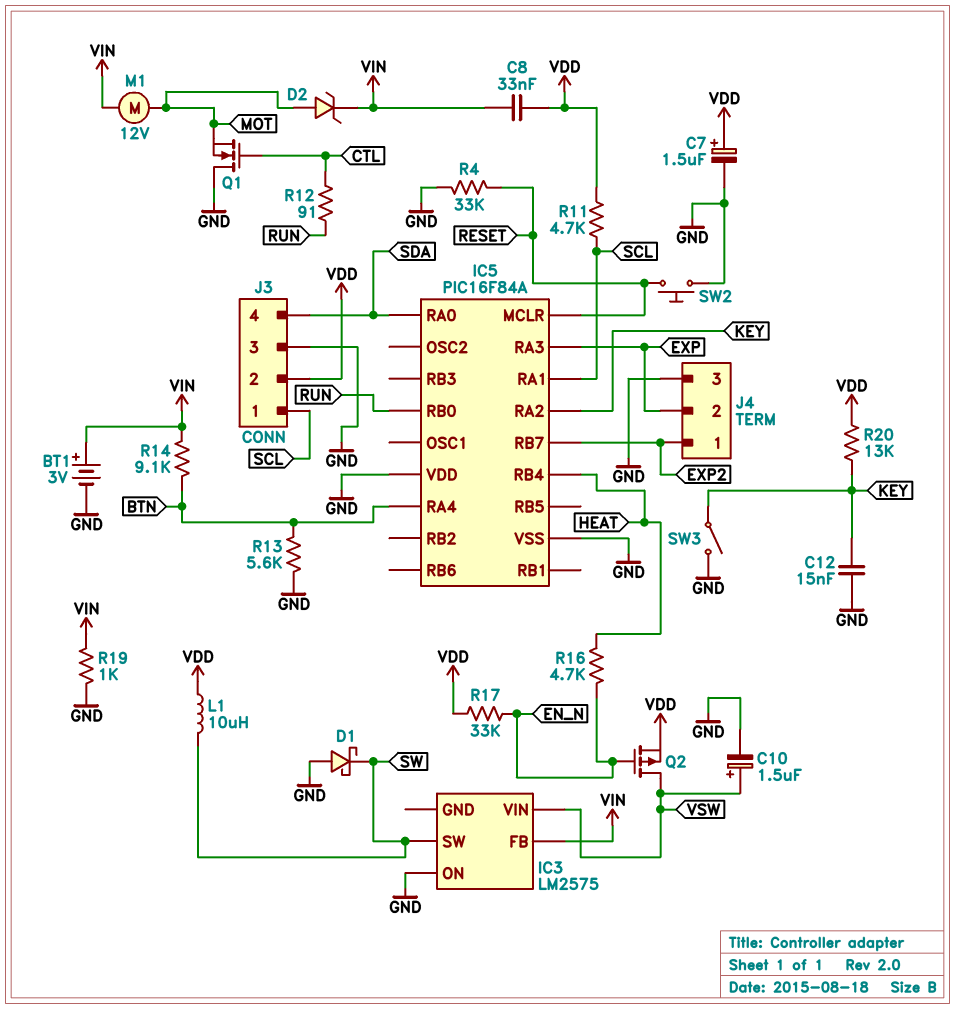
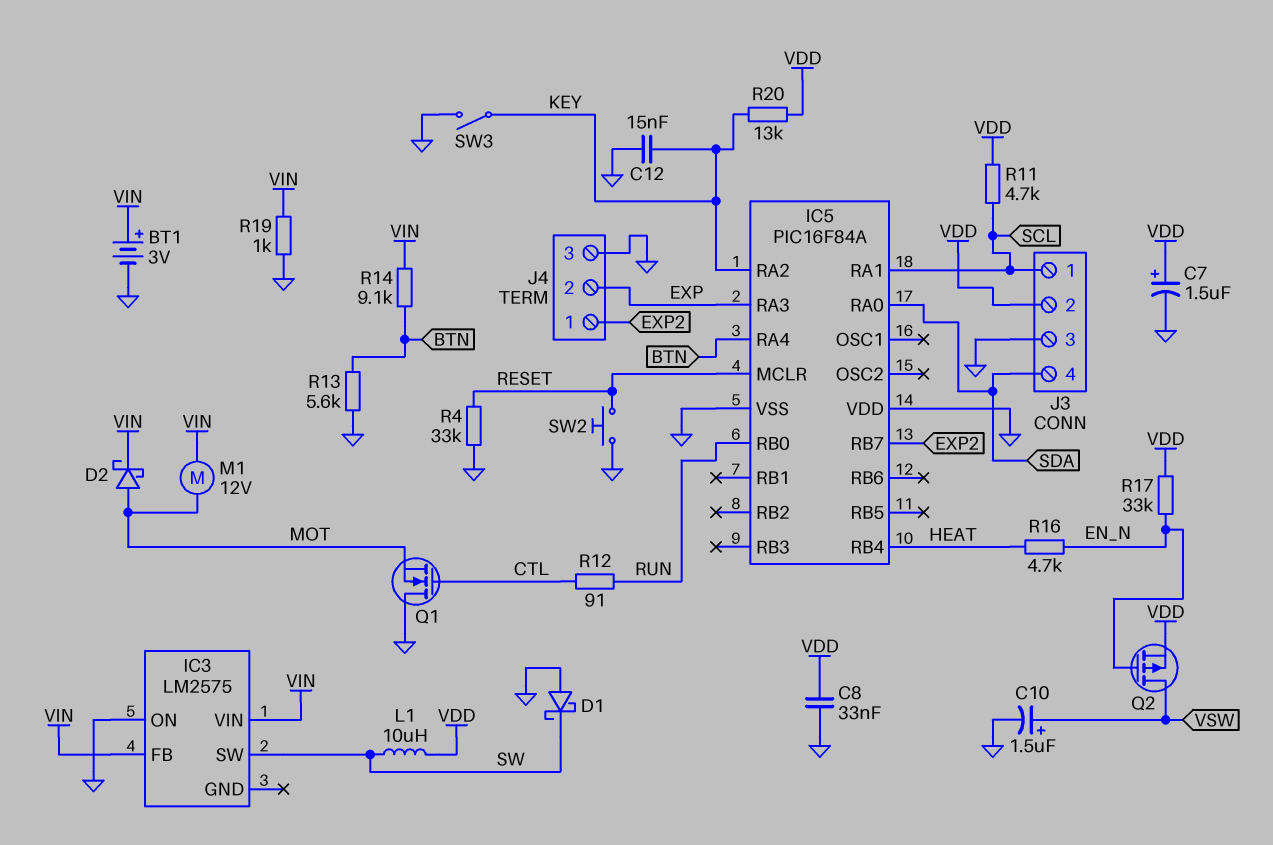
C8: 33nF (VDD, VIN) -> 33nF (GND, VDD)
D2: zener (A MOT, K VIN) -> schottky (A MOT, K VIN)
IC3 pin VIN: VSW -> VIN

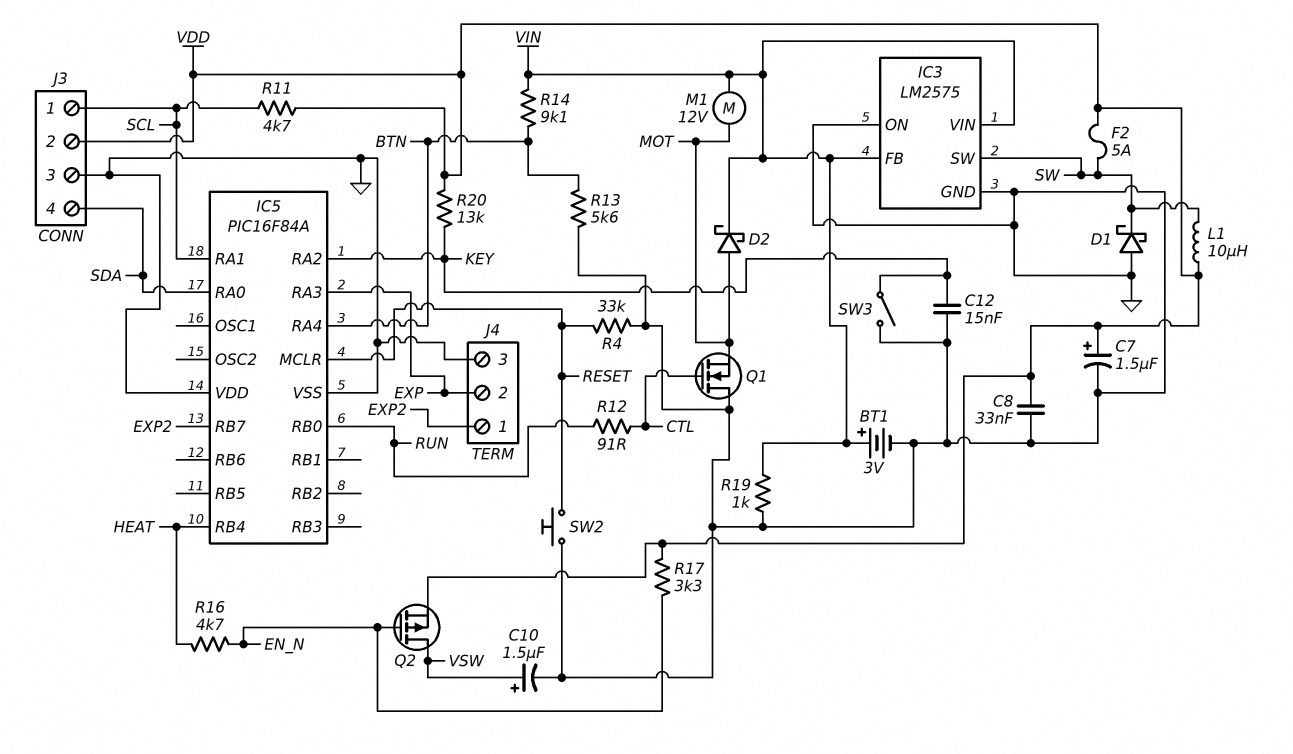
F2: none -> 5A (SW, VDD)
IC3 pin GND: none -> GND
R17: 33k (EN_N, VDD) -> 3.3k (EN_N, VDD)

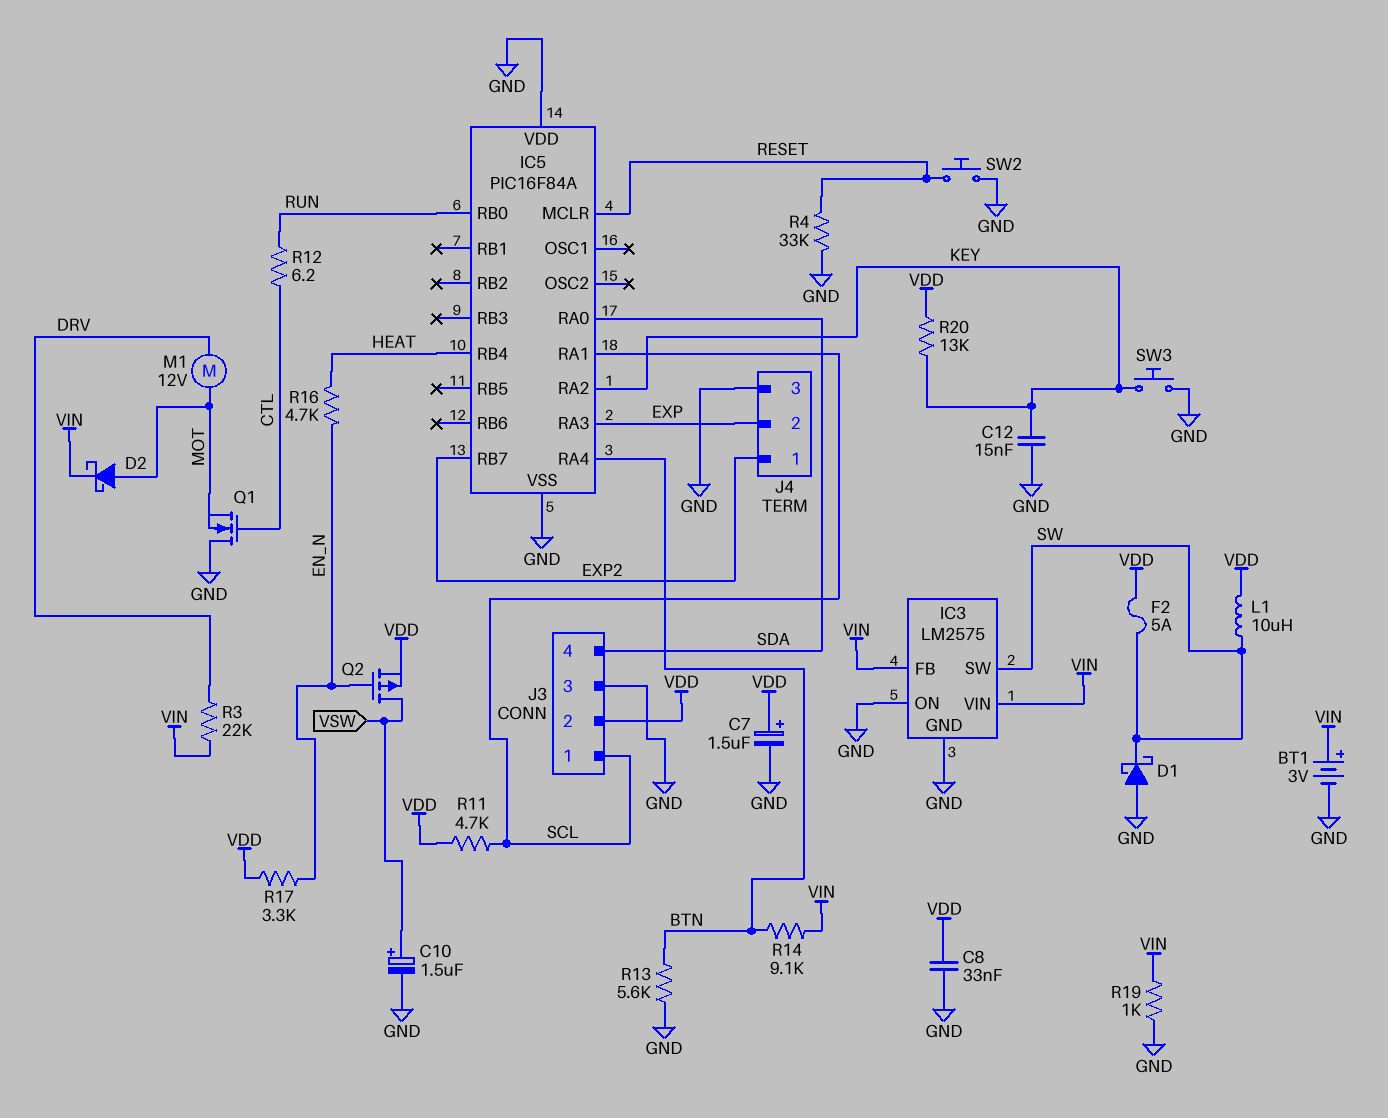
M1: motor 12V (MOT, VIN) -> motor 12V (DRV, MOT)
R3: none -> 22k (DRV, VIN)
R12: 91 (CTL, RUN) -> 6.2 (CTL, RUN)
SW3: switch (GND, KEY) -> button (GND, KEY)

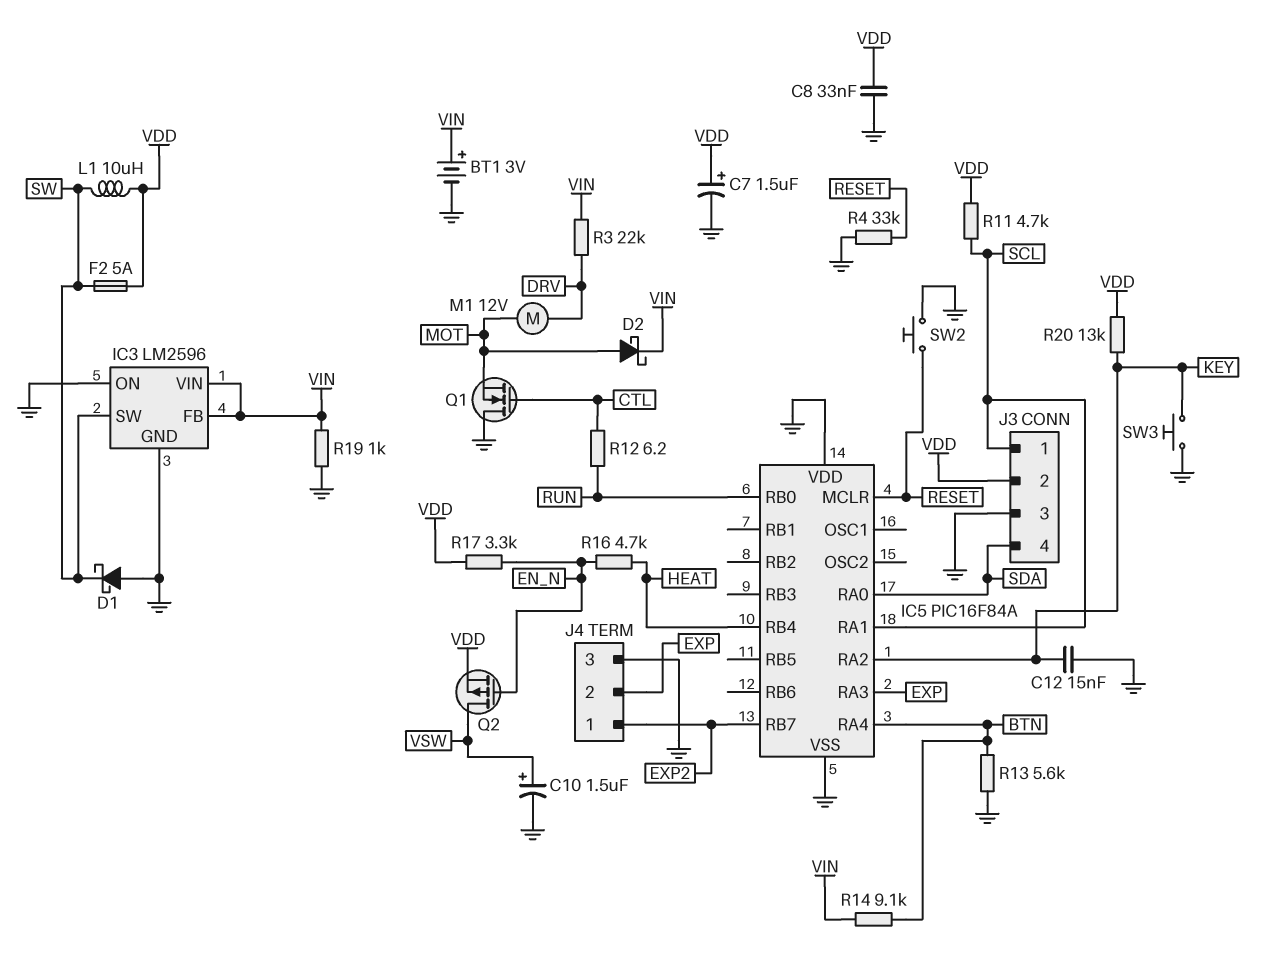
IC3: LM2575 -> LM2596

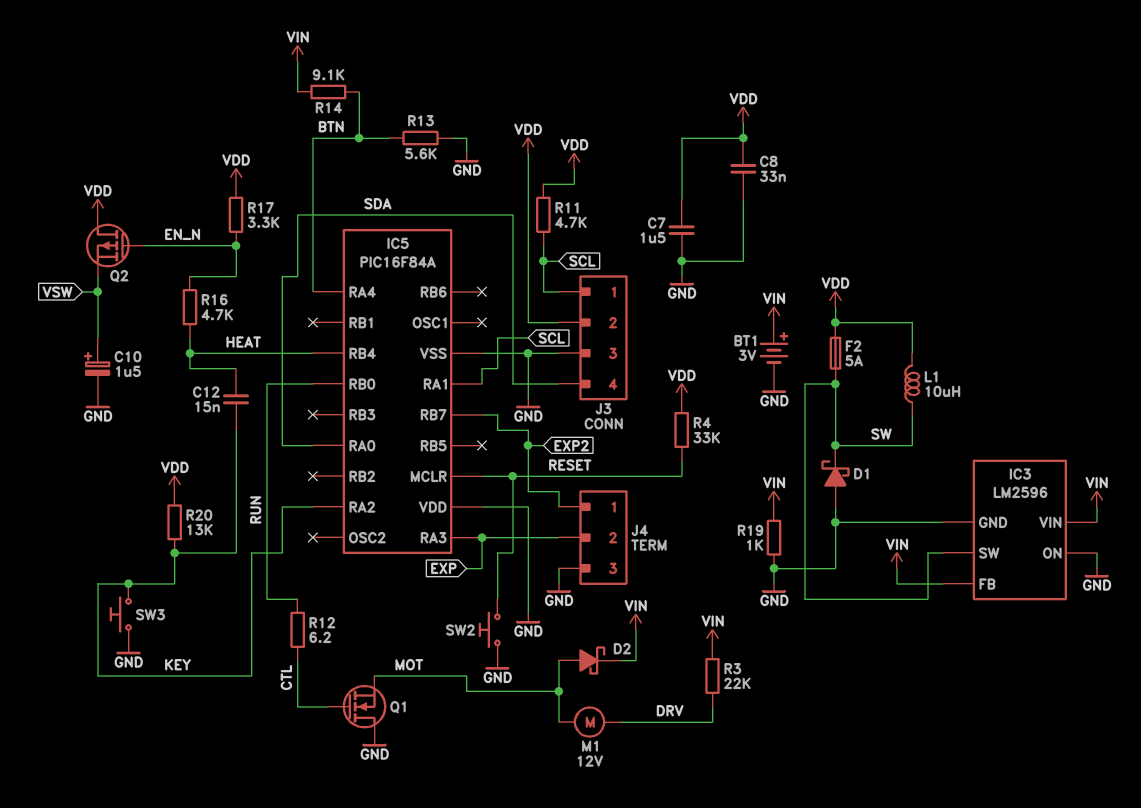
C7: 1.5uF (plus VDD, minus GND) -> 1.5uF (GND, VDD)
C12: 15nF (GND, KEY) -> 15nF (HEAT, KEY)
Q2: PMOS (G EN_N, D VSW, S VDD) -> PMOS (G EN_N, D VDD, S VSW)
R4: 33k (GND, RESET) -> 33k (RESET, VDD)

